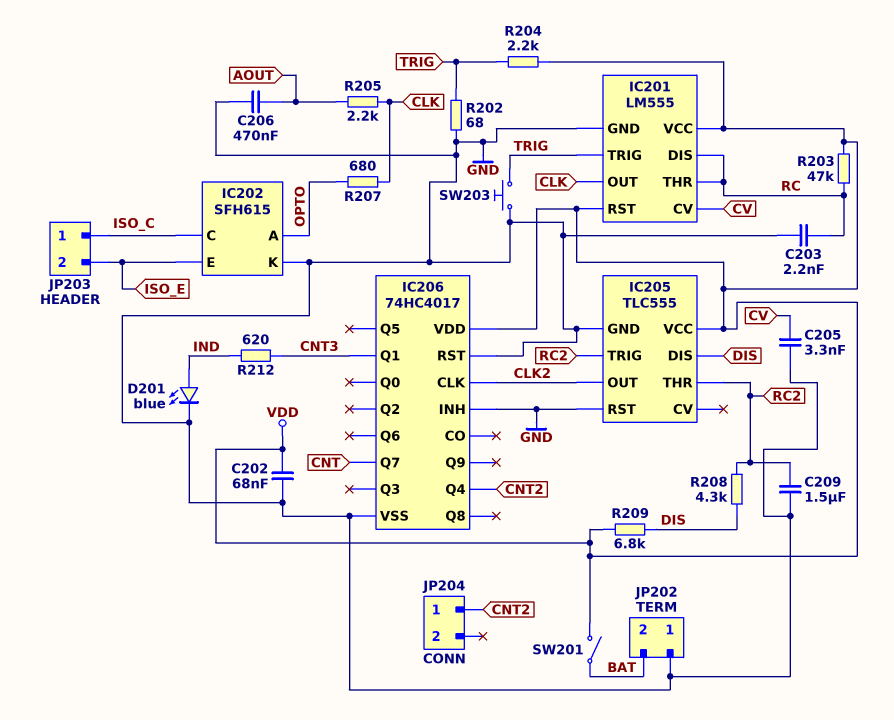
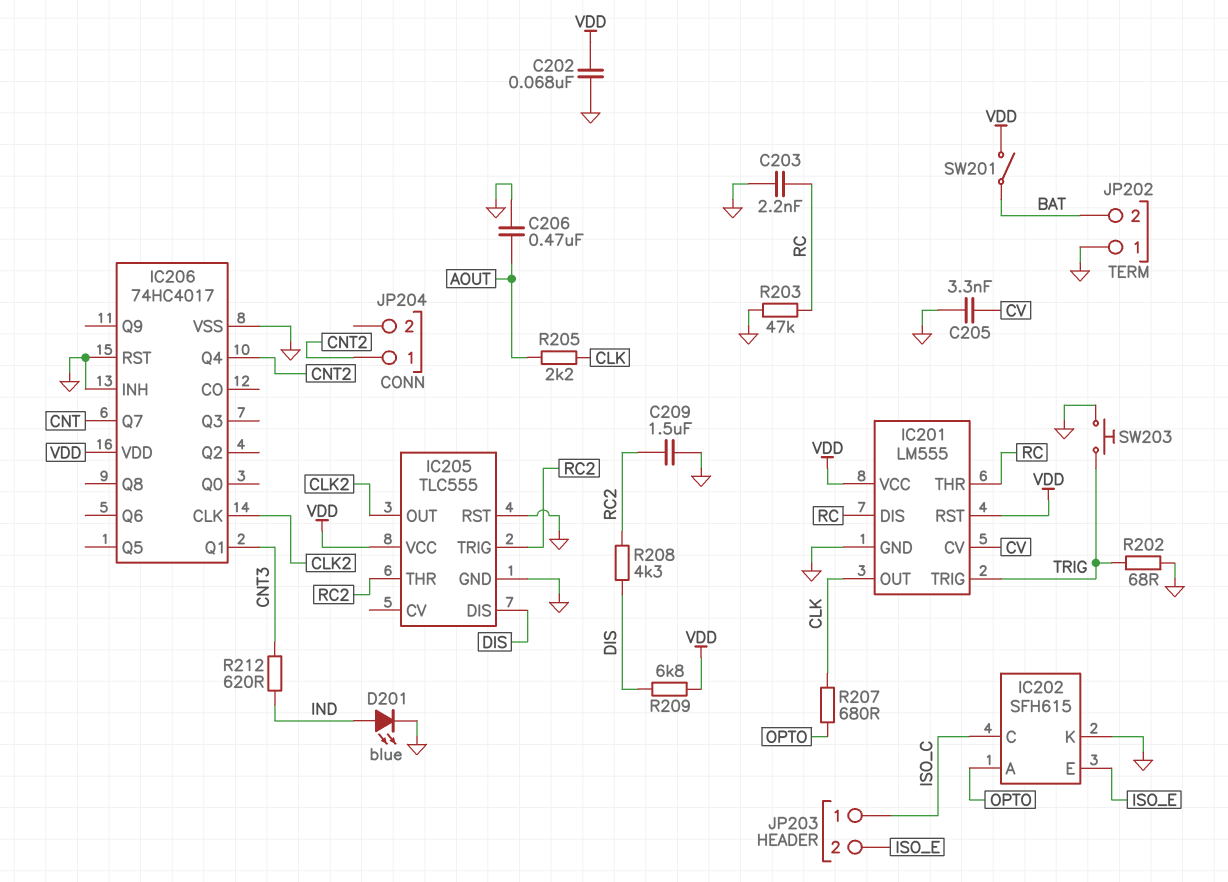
R203: 47k (RC, VDD) -> 47k (GND, RC)
R204: 2.2k (TRIG, VDD) -> none

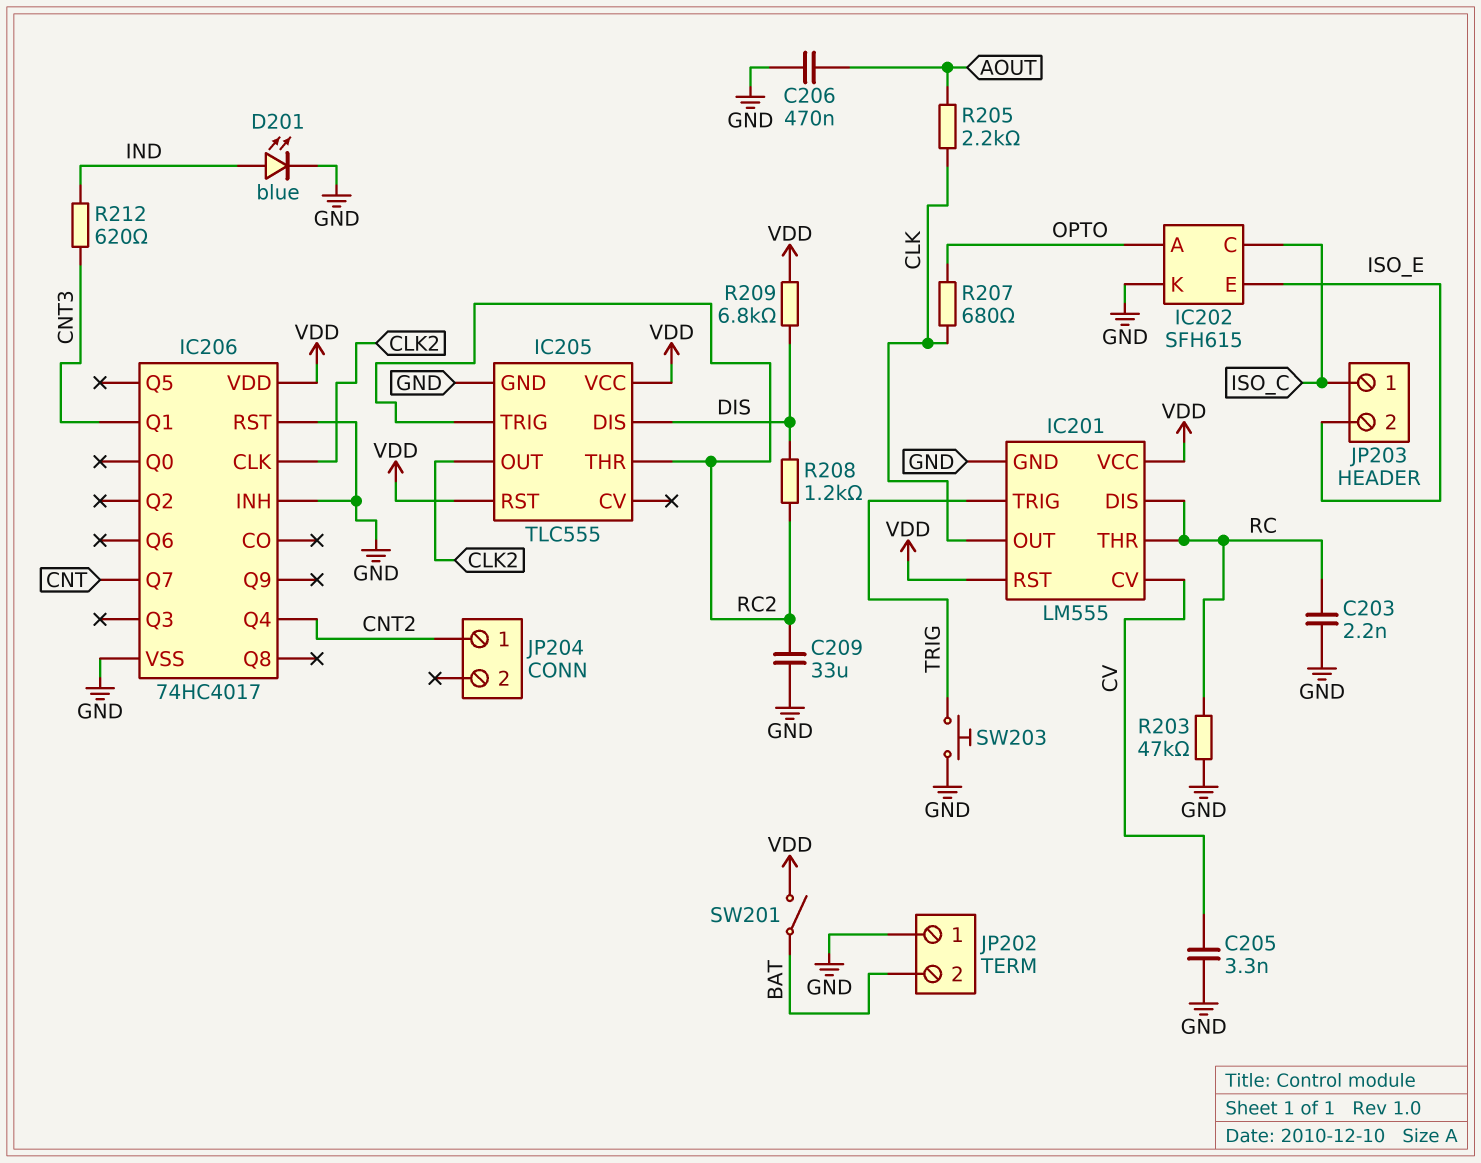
C202: 68nF (GND, VDD) -> none
C209: 1.5uF (GND, RC2) -> 33uF (GND, RC2)
IC205 pin RST: GND -> VDD
R202: 68 (GND, TRIG) -> none
R208: 4.3k (DIS, RC2) -> 1.2k (DIS, RC2)

